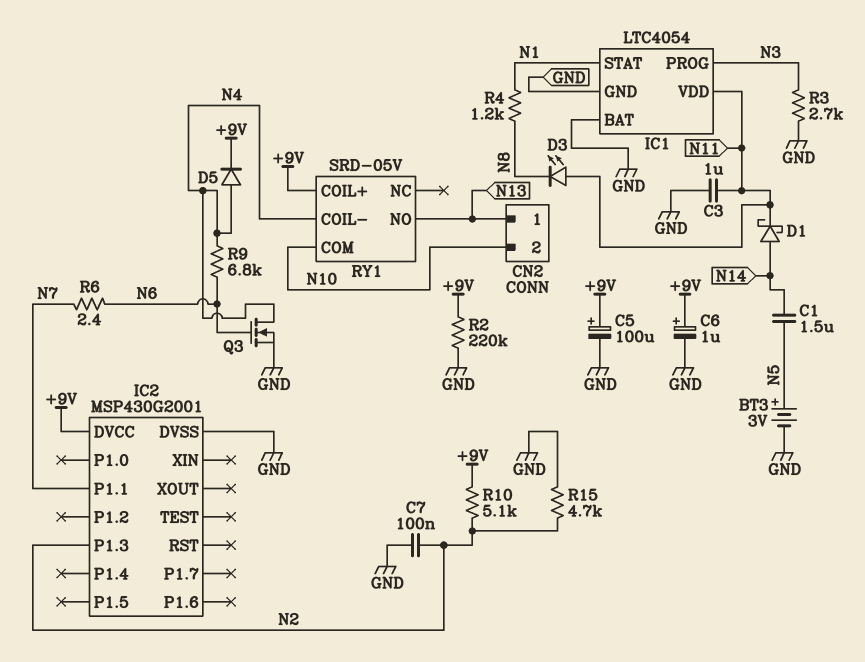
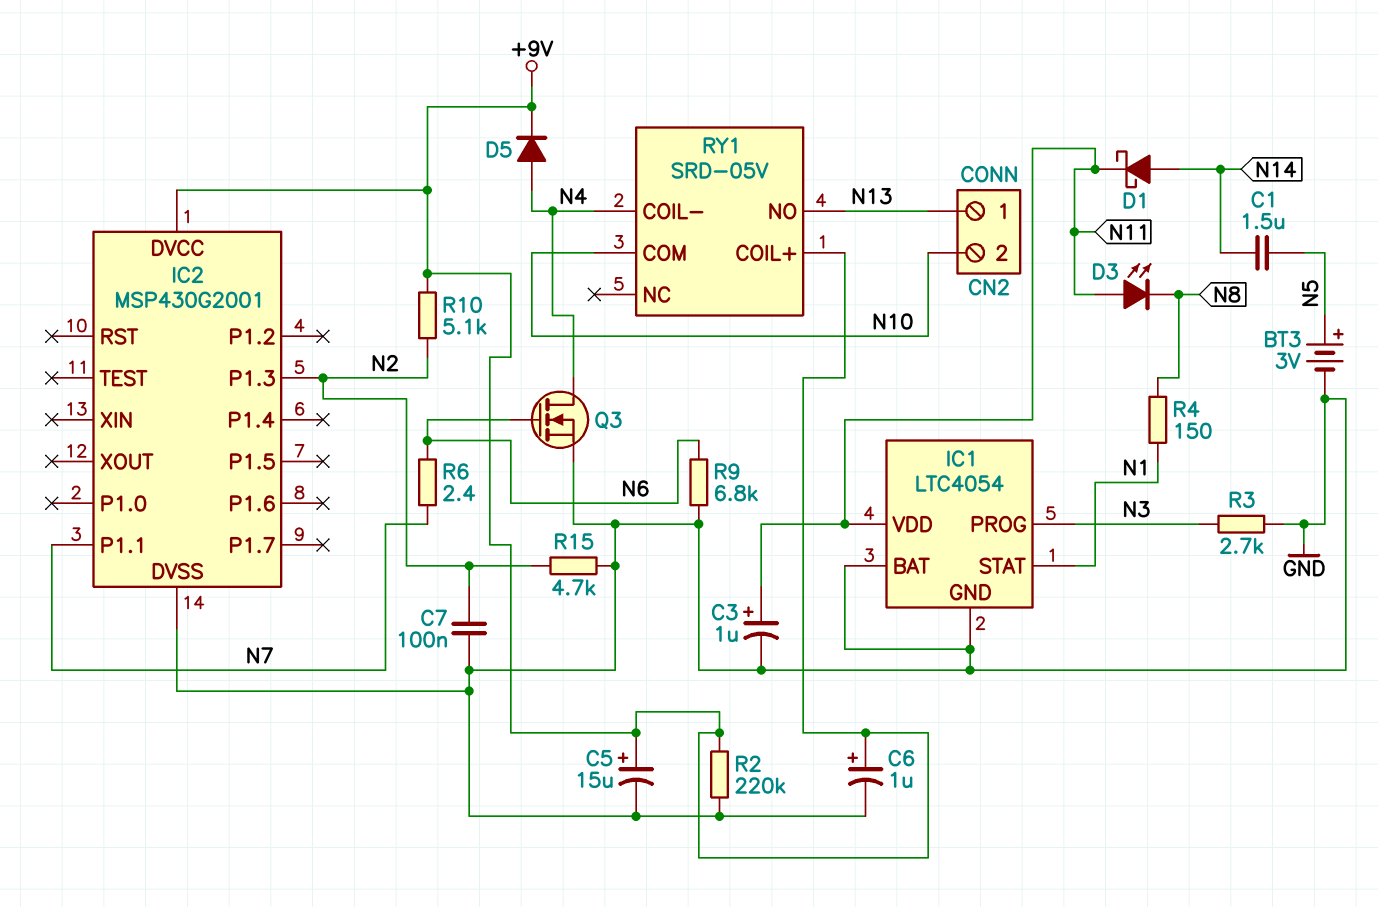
C3: 1uF (GND, N11) -> 1uF (plus N11, minus GND)
C5: 100uF (plus +9V, minus GND) -> 15uF (plus +9V, minus GND)
R4: 1.2k (N1, N8) -> 150 (N1, N8)
R9: 6.8k (N4, N6) -> 6.8k (GND, N6)

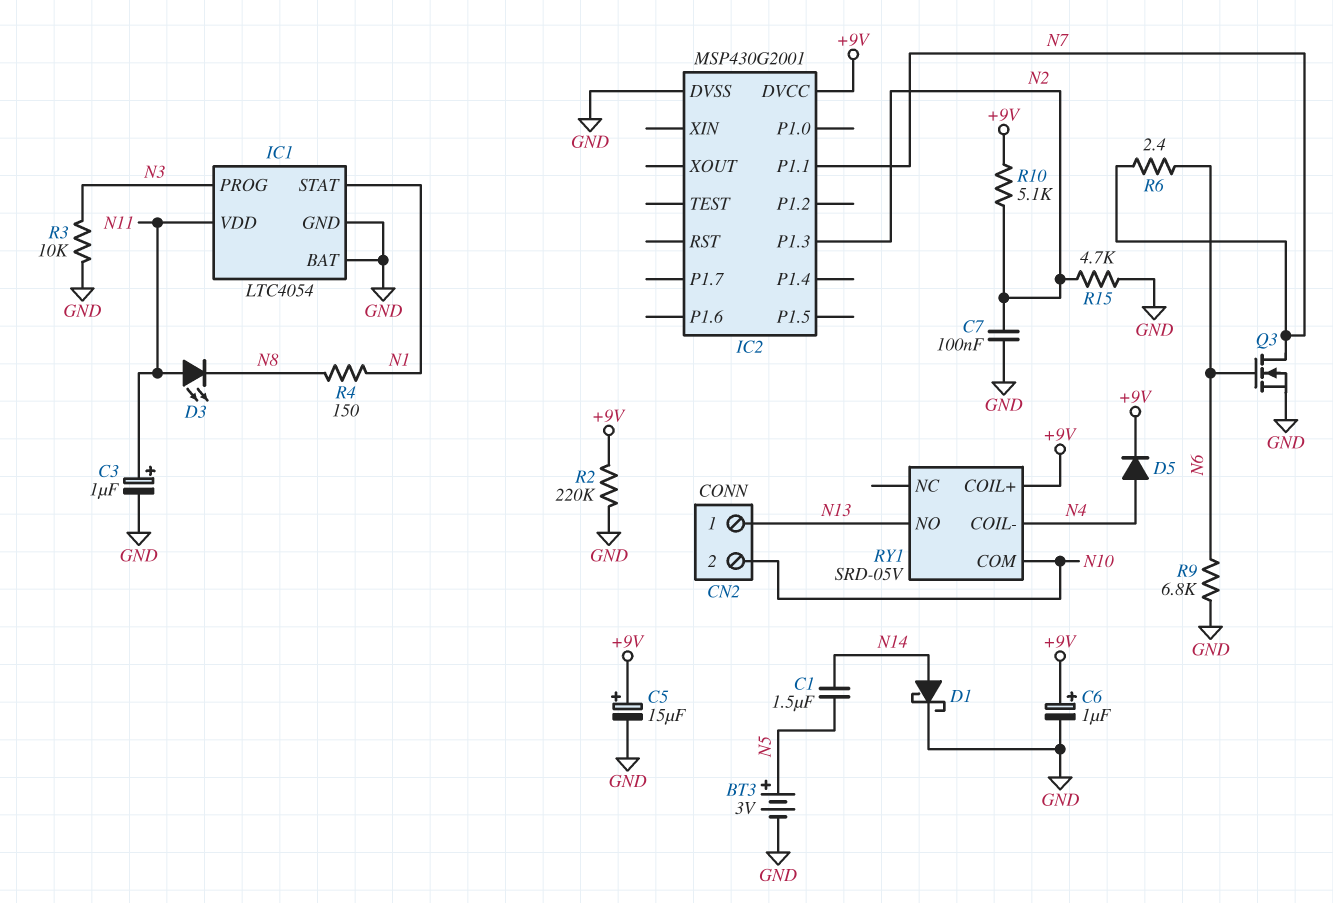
D1: schottky (A N14, K N11) -> schottky (A N14, K GND)
Q3: NMOS (G N6, D N4, S GND) -> NMOS (G N6, D N7, S GND)
R3: 2.7k (GND, N3) -> 10k (GND, N3)

